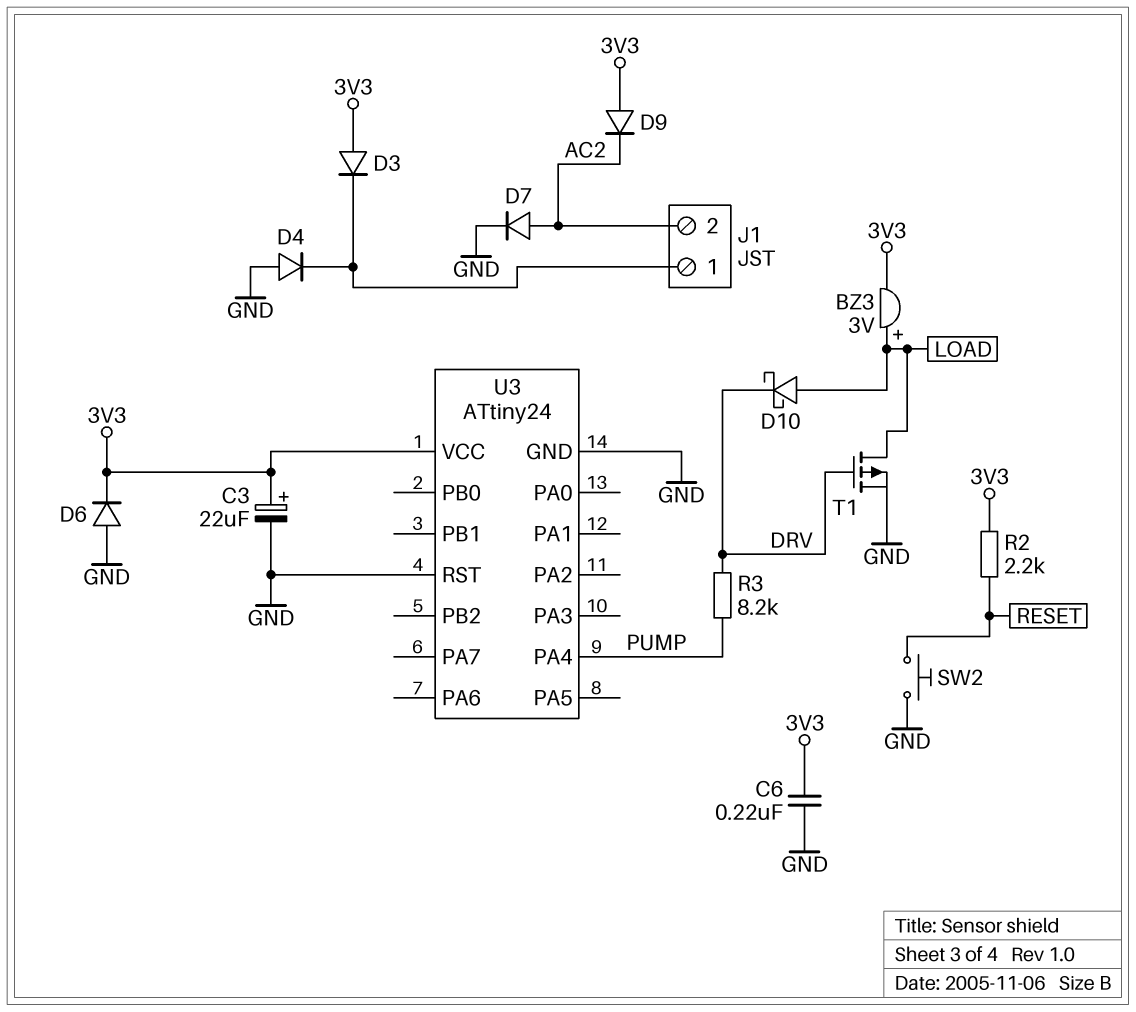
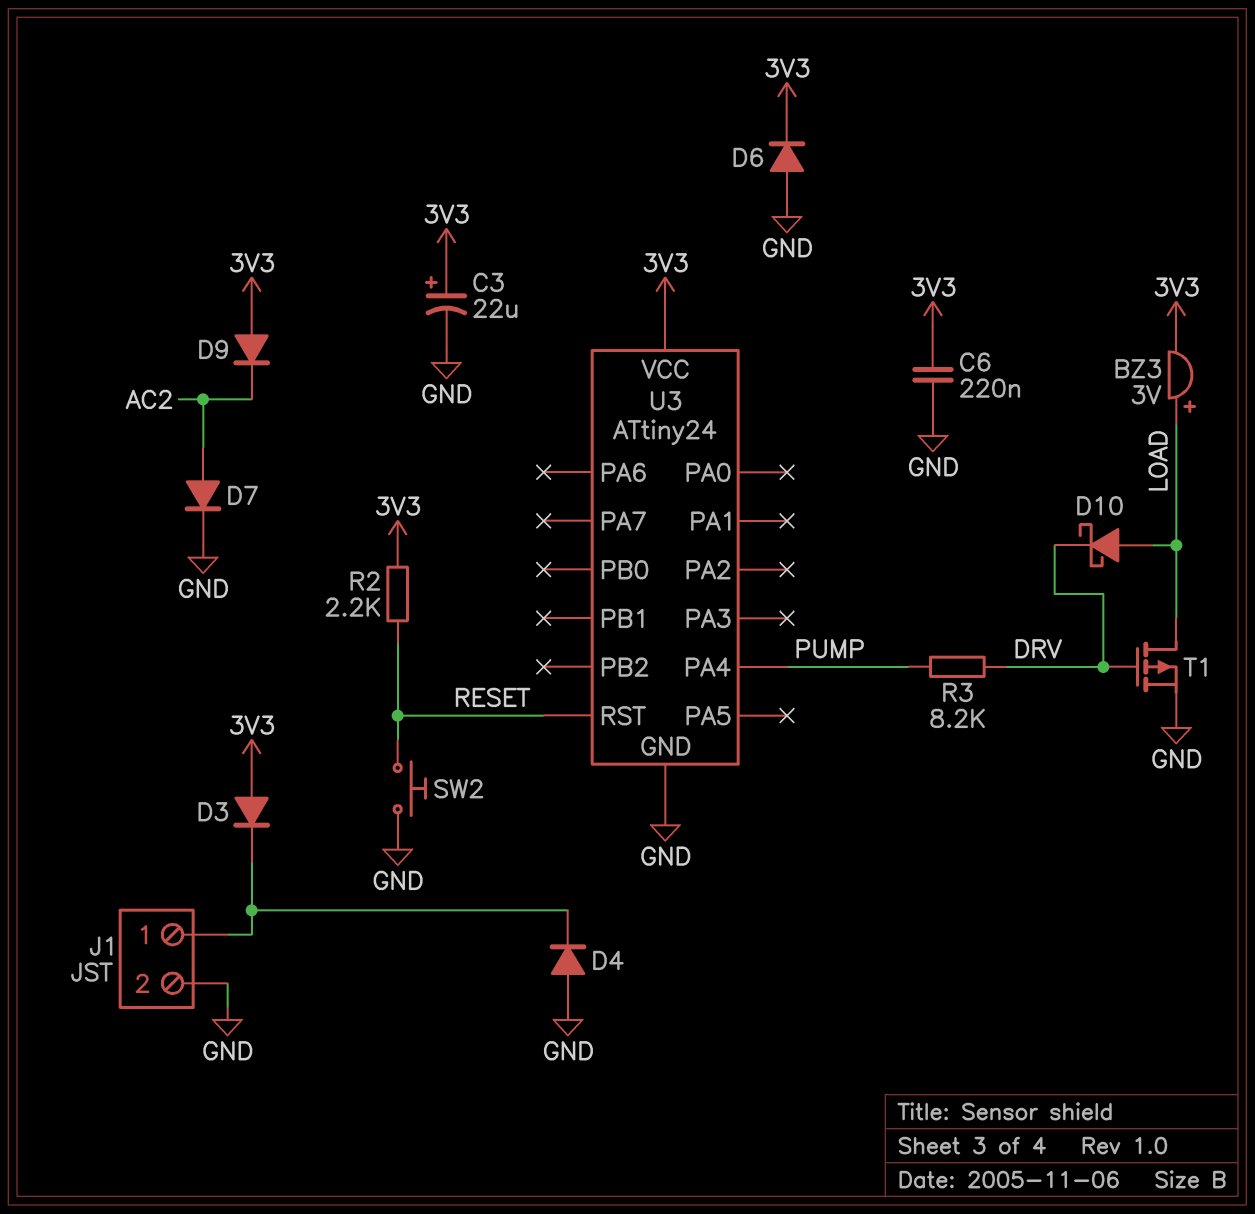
J1 pin 2: AC2 -> GND
U3 pin RST: GND -> RESET

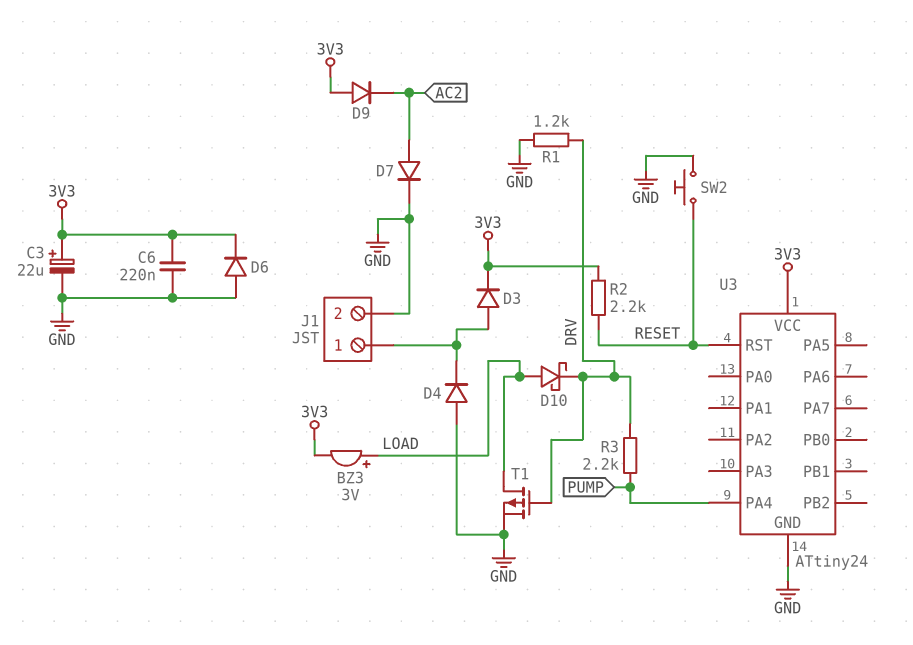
D3: diode (A 3V3, K J1/1) -> diode (A J1/1, K 3V3)
R1: none -> 1.2k (DRV, GND)
R3: 8.2k (DRV, PUMP) -> 2.2k (DRV, PUMP)

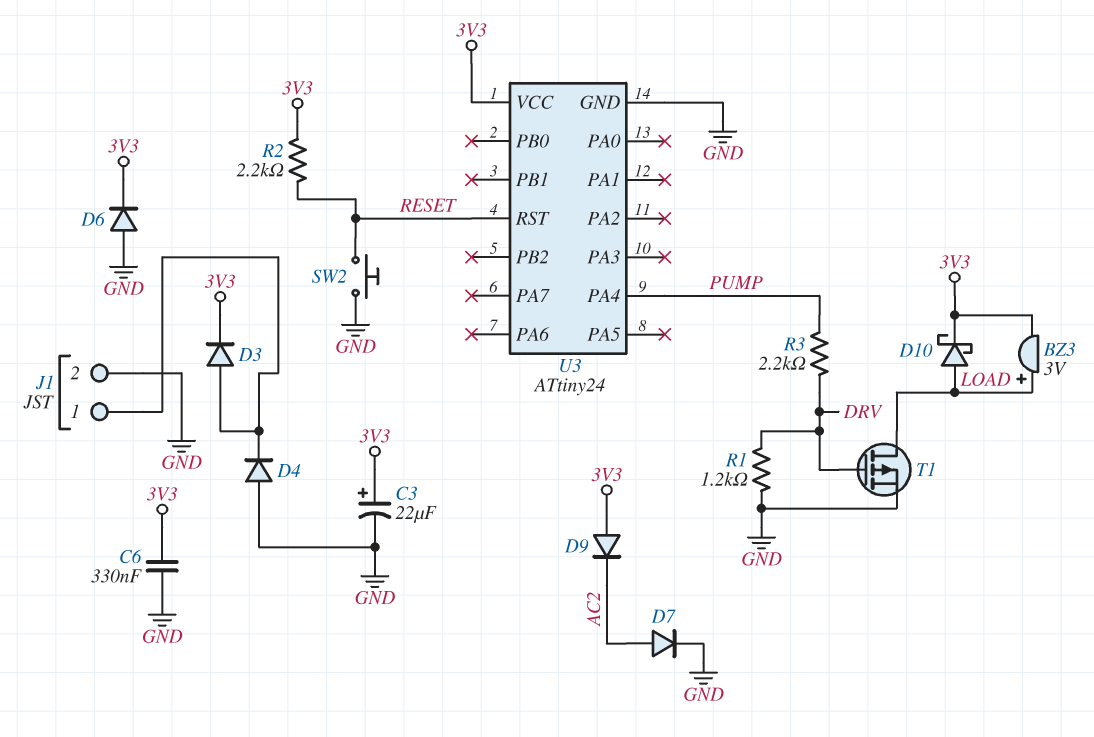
C6: 220nF (3V3, GND) -> 330nF (3V3, GND)
D10: schottky (A LOAD, K DRV) -> schottky (A LOAD, K 3V3)

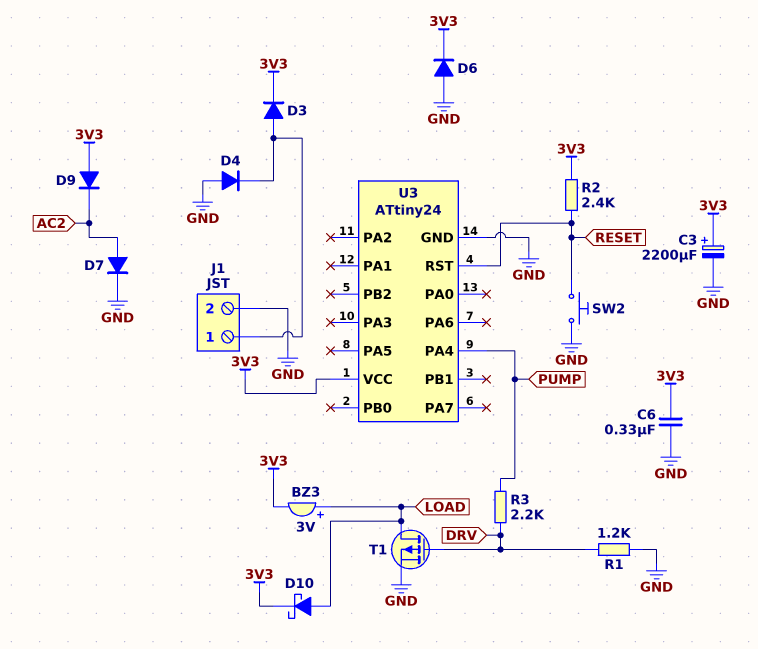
C3: 22uF (plus 3V3, minus GND) -> 2200uF (plus 3V3, minus GND)
R2: 2.2k (3V3, RESET) -> 2.4k (3V3, RESET)

